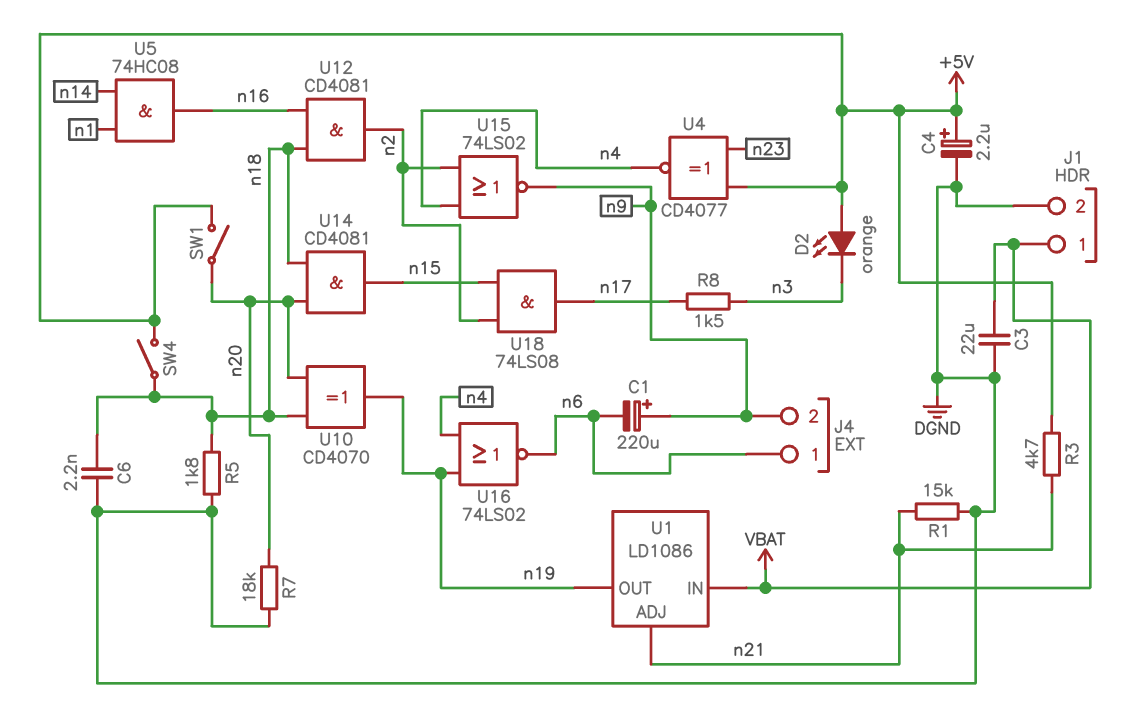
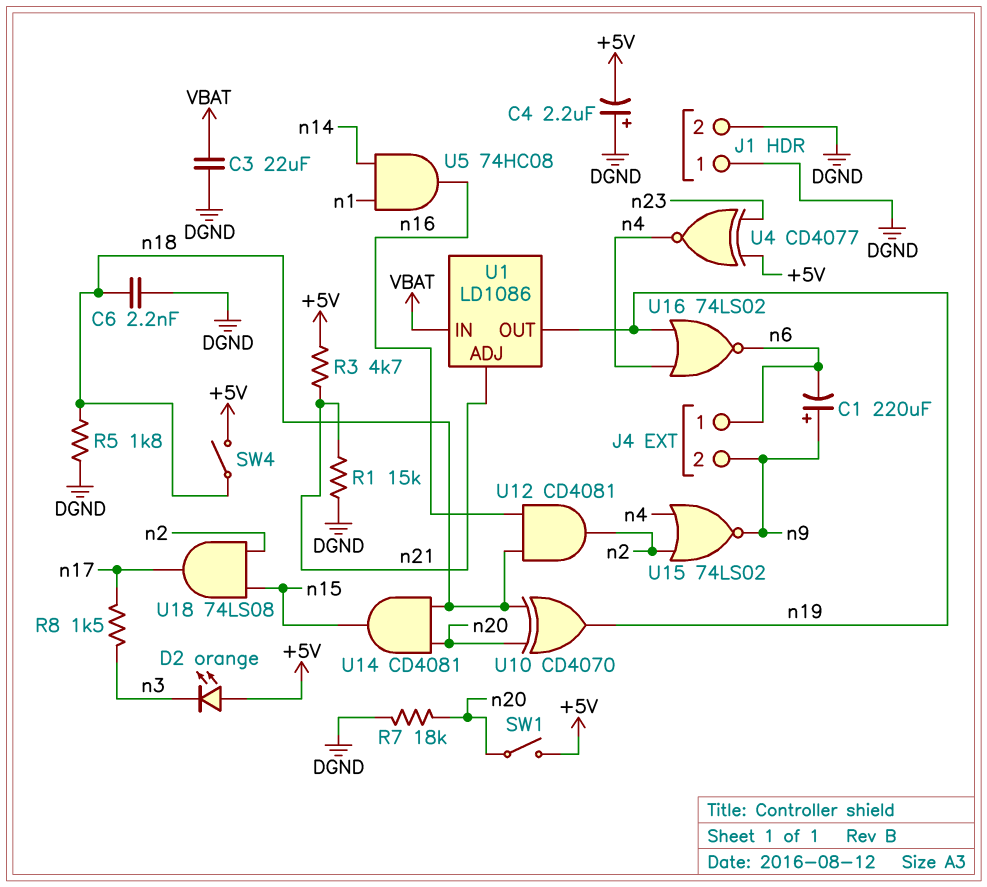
C4: 2.2uF (plus +5V, minus DGND) -> 2.2uF (plus DGND, minus +5V)
J1 pin 1: VBAT -> DGND

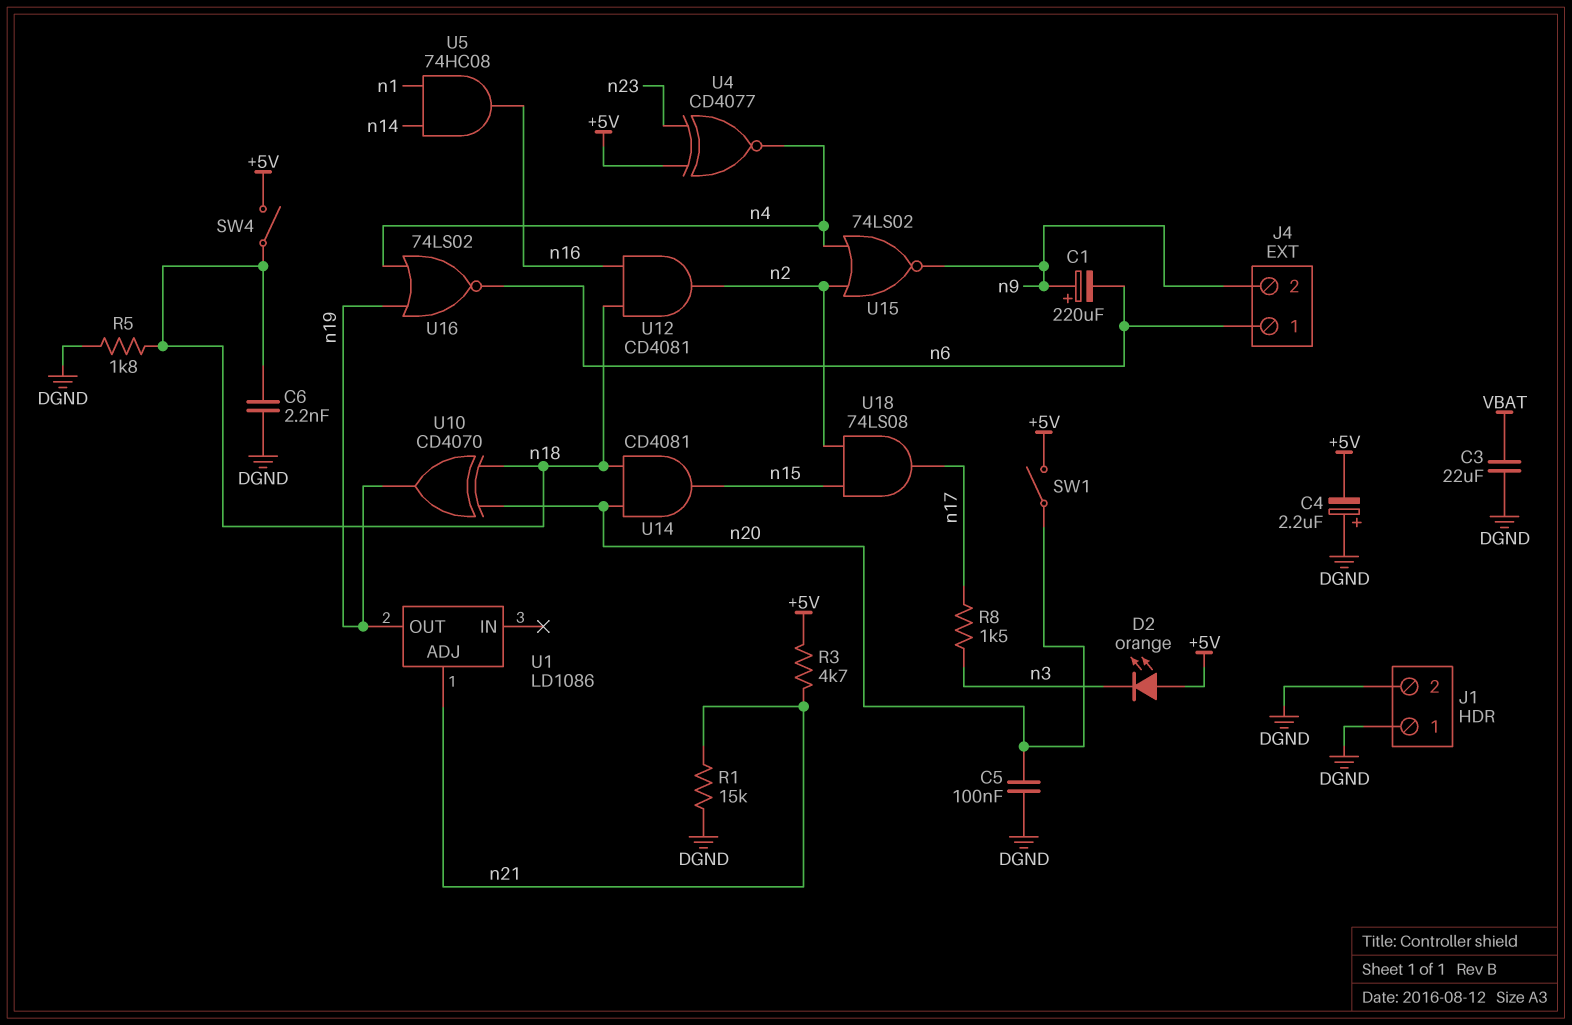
C5: none -> 100nF (DGND, n20)
R7: 18k (DGND, n20) -> none
U1 pin IN: VBAT -> none

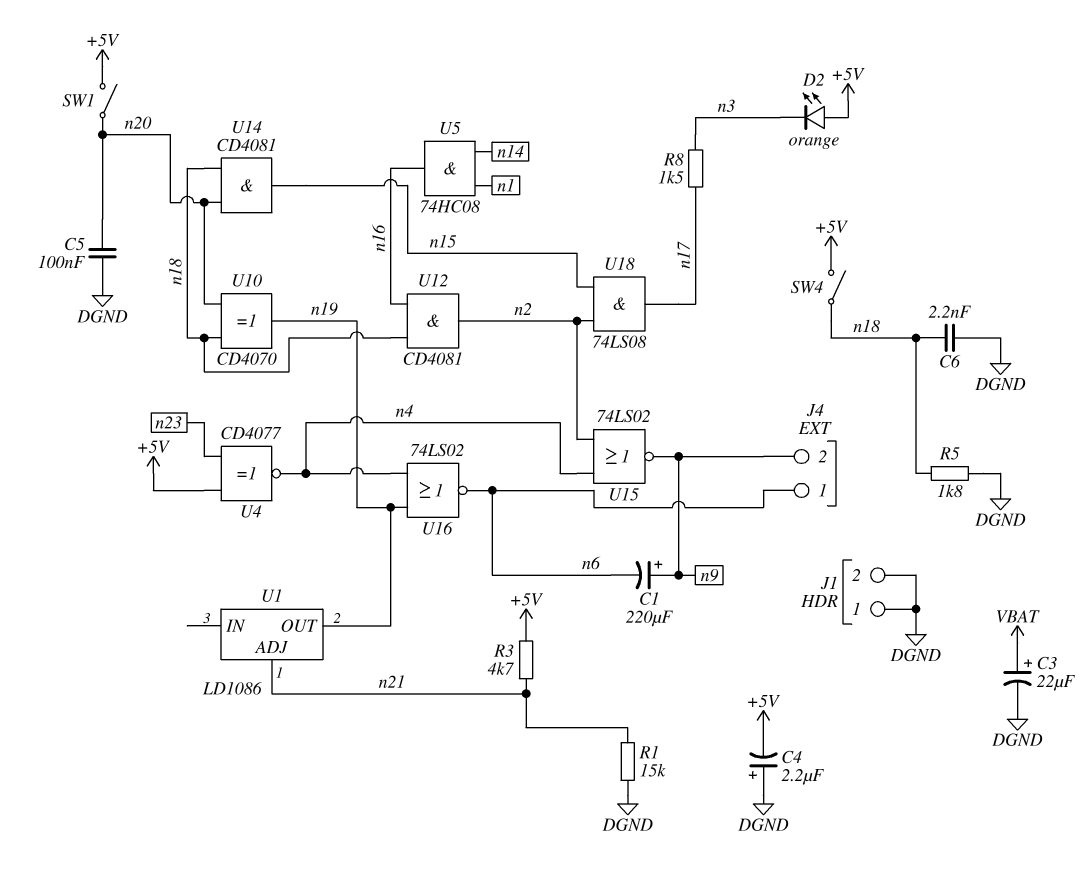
C3: 22uF (DGND, VBAT) -> 22uF (plus VBAT, minus DGND)

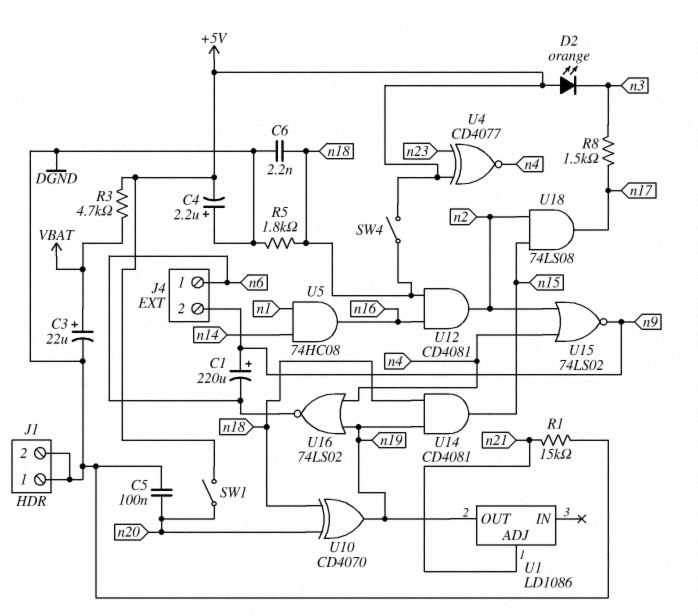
R3: 4.7k (+5V, n21) -> 4.7k (+5V, VBAT)
U14: AND CD4081 (in n18, in n20, out n15) -> AND CD4081 (in n18, in n19, out n15)

